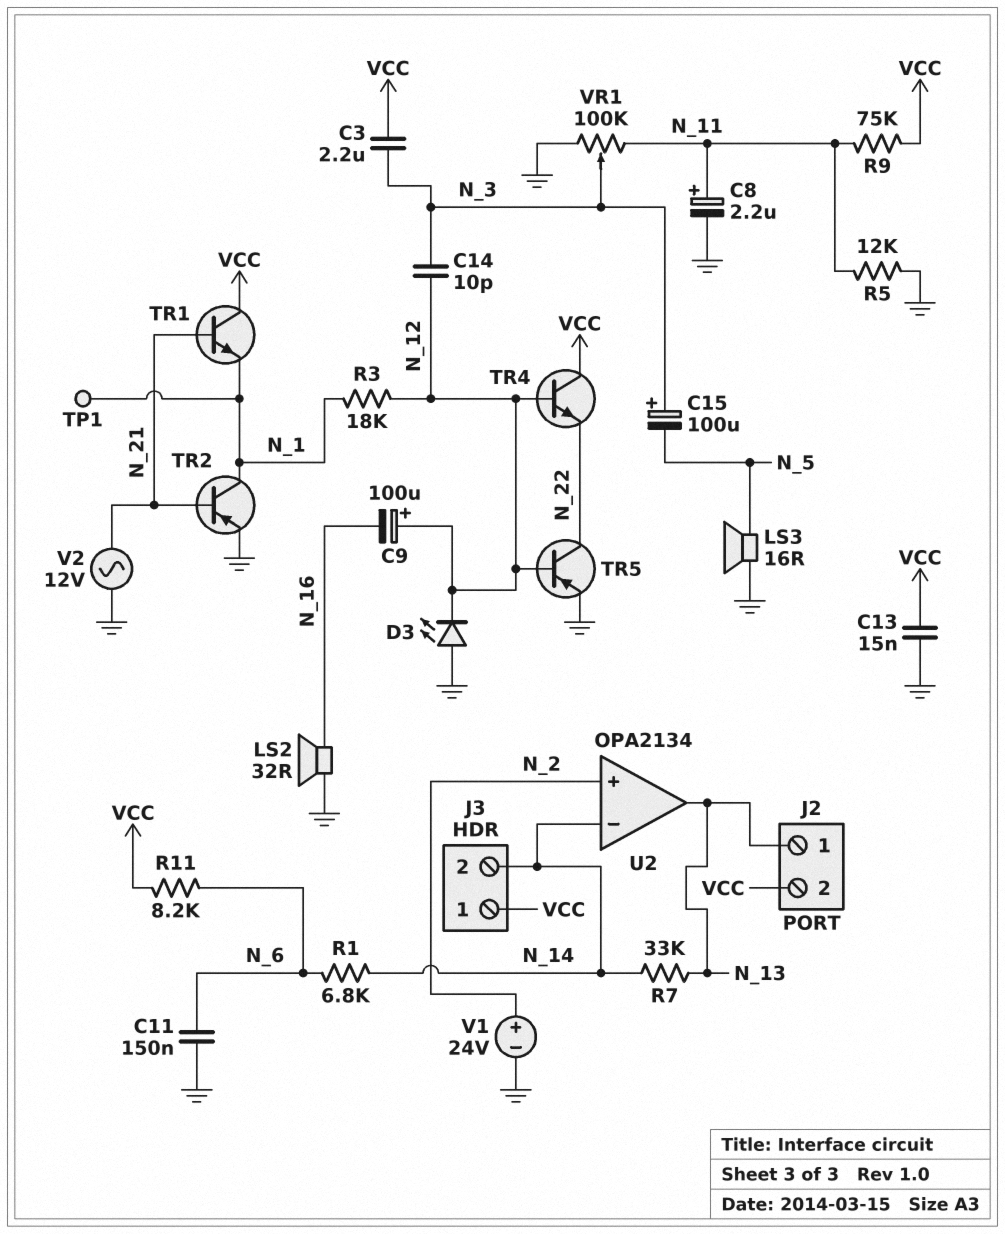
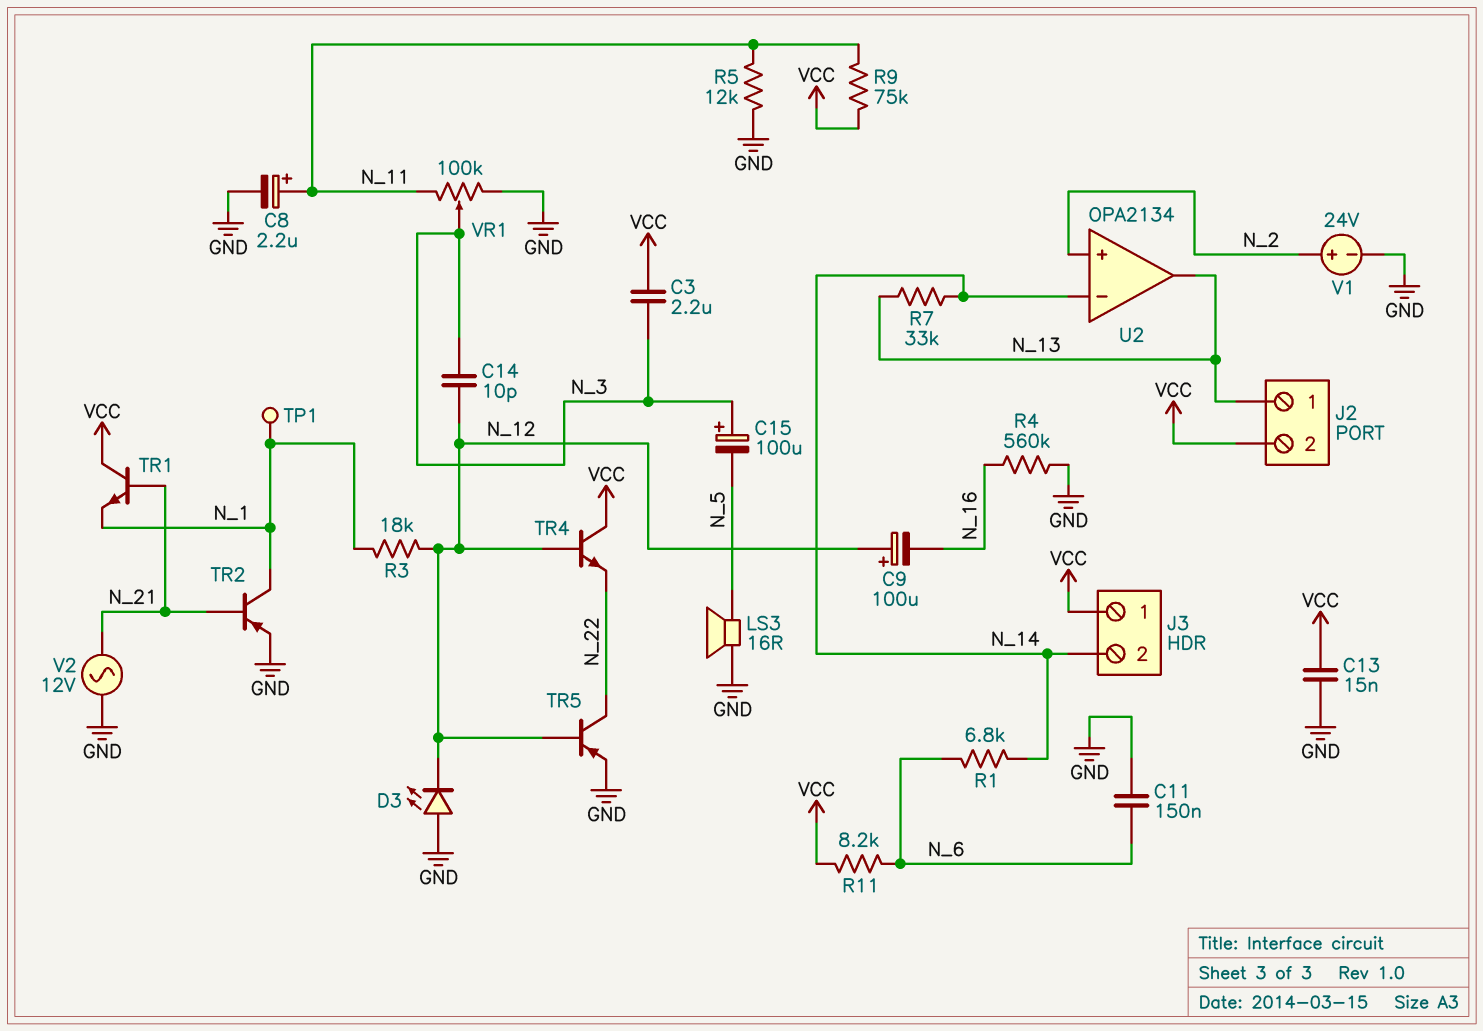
LS2: speaker 32R (GND, N_16) -> none
R4: none -> 560k (GND, N_16)

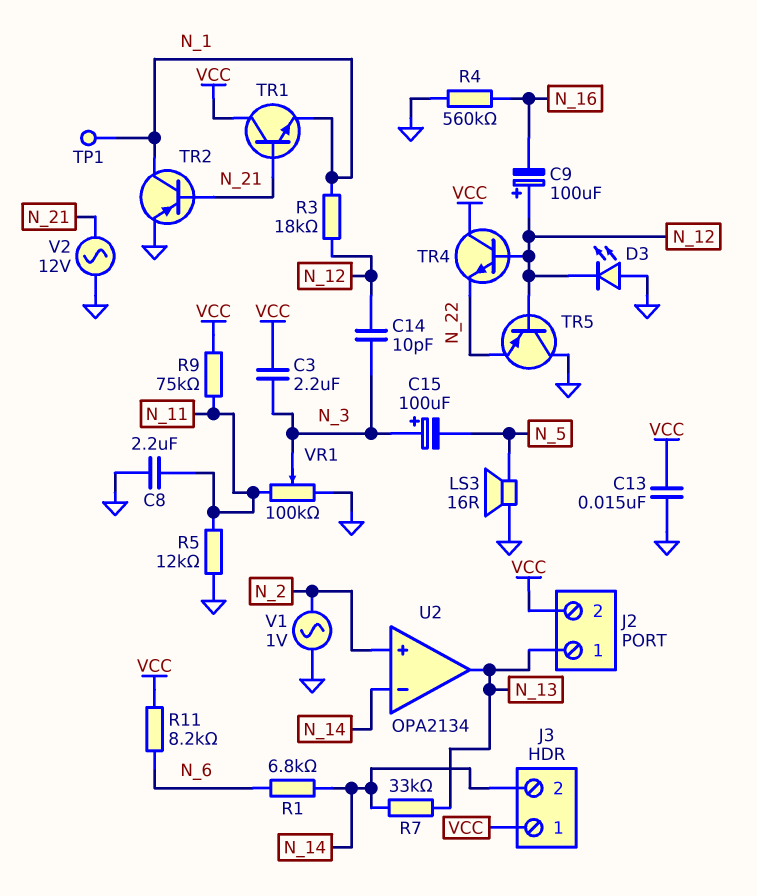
C8: 2.2uF (plus N_11, minus GND) -> 2.2uF (GND, N_11)
C11: 150nF (GND, N_6) -> none
TR5: PNP (B N_12, C N_22, E GND) -> PNP (B N_12, C GND, E N_22)
V1: 24V (plus N_2, minus GND) -> AC 1V (GND, N_2)

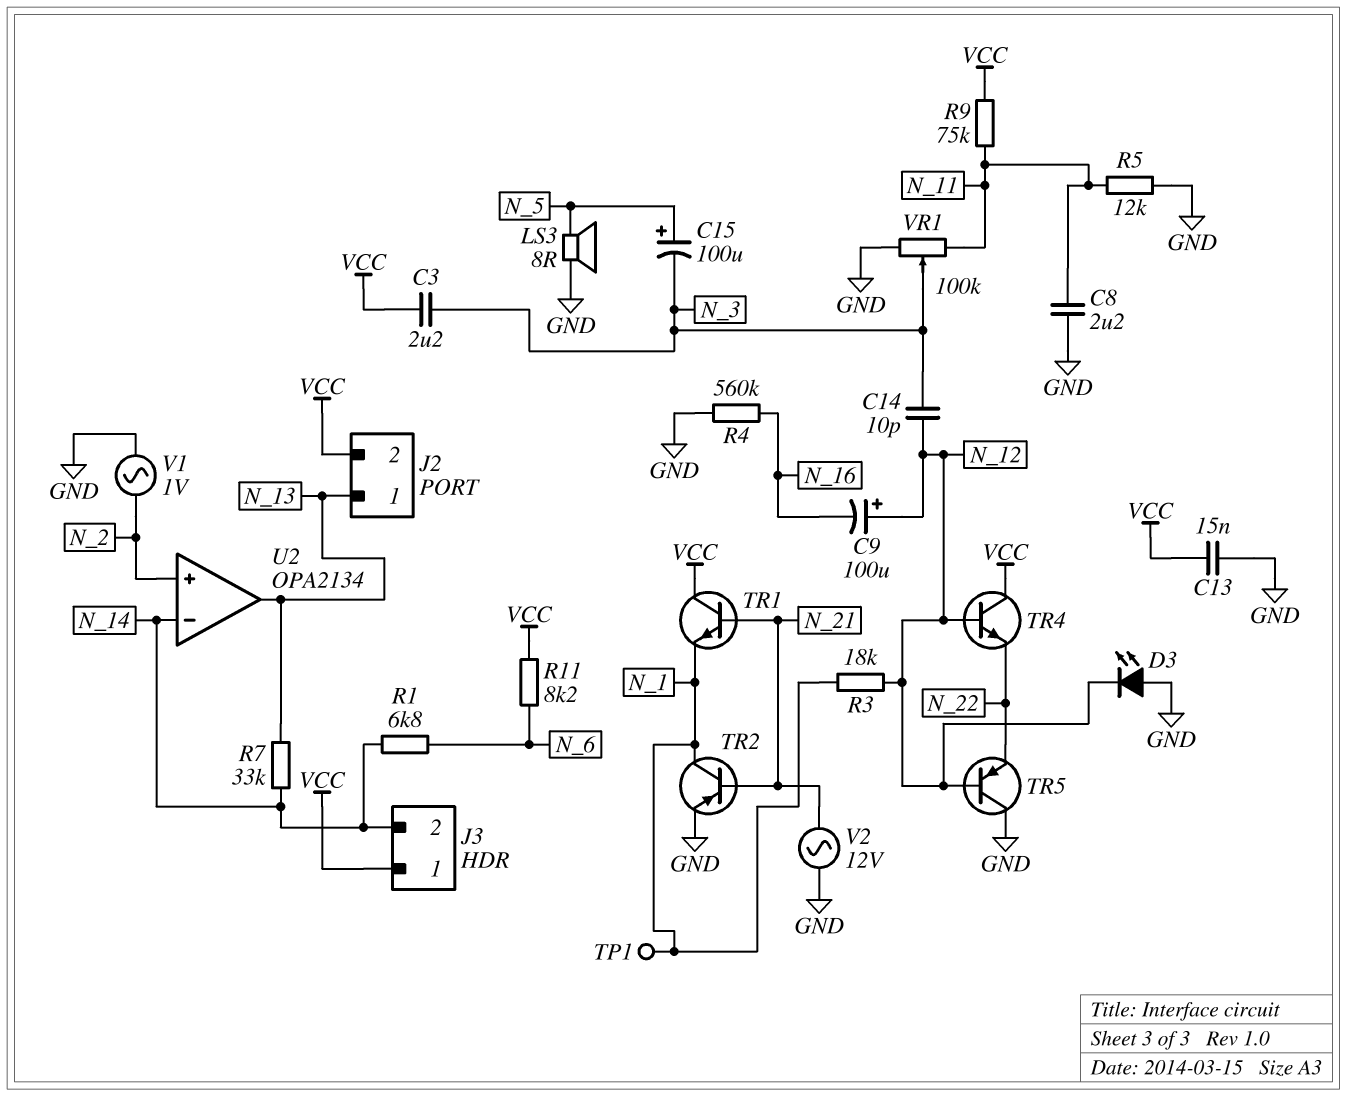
C15: 100uF (plus N_3, minus N_5) -> 100uF (plus N_5, minus N_3)
LS3: speaker 16R (GND, N_5) -> speaker 8R (GND, N_5)

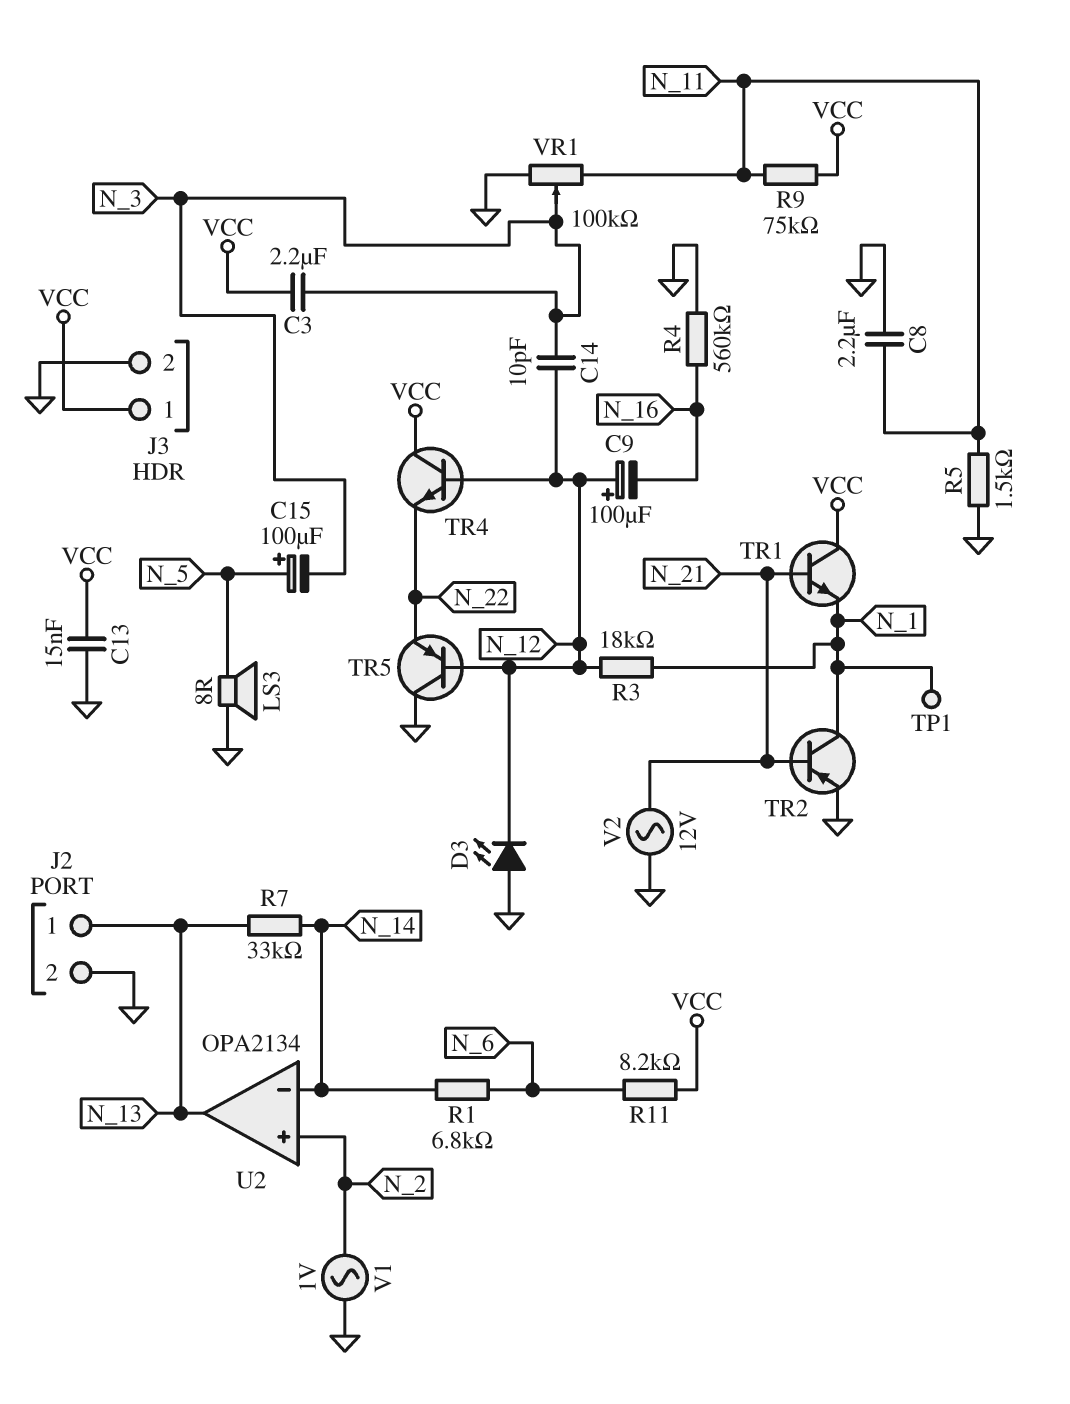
J2 pin 2: VCC -> GND
J3 pin 2: N_14 -> GND
R5: 12k (GND, N_11) -> 1.5k (GND, N_11)

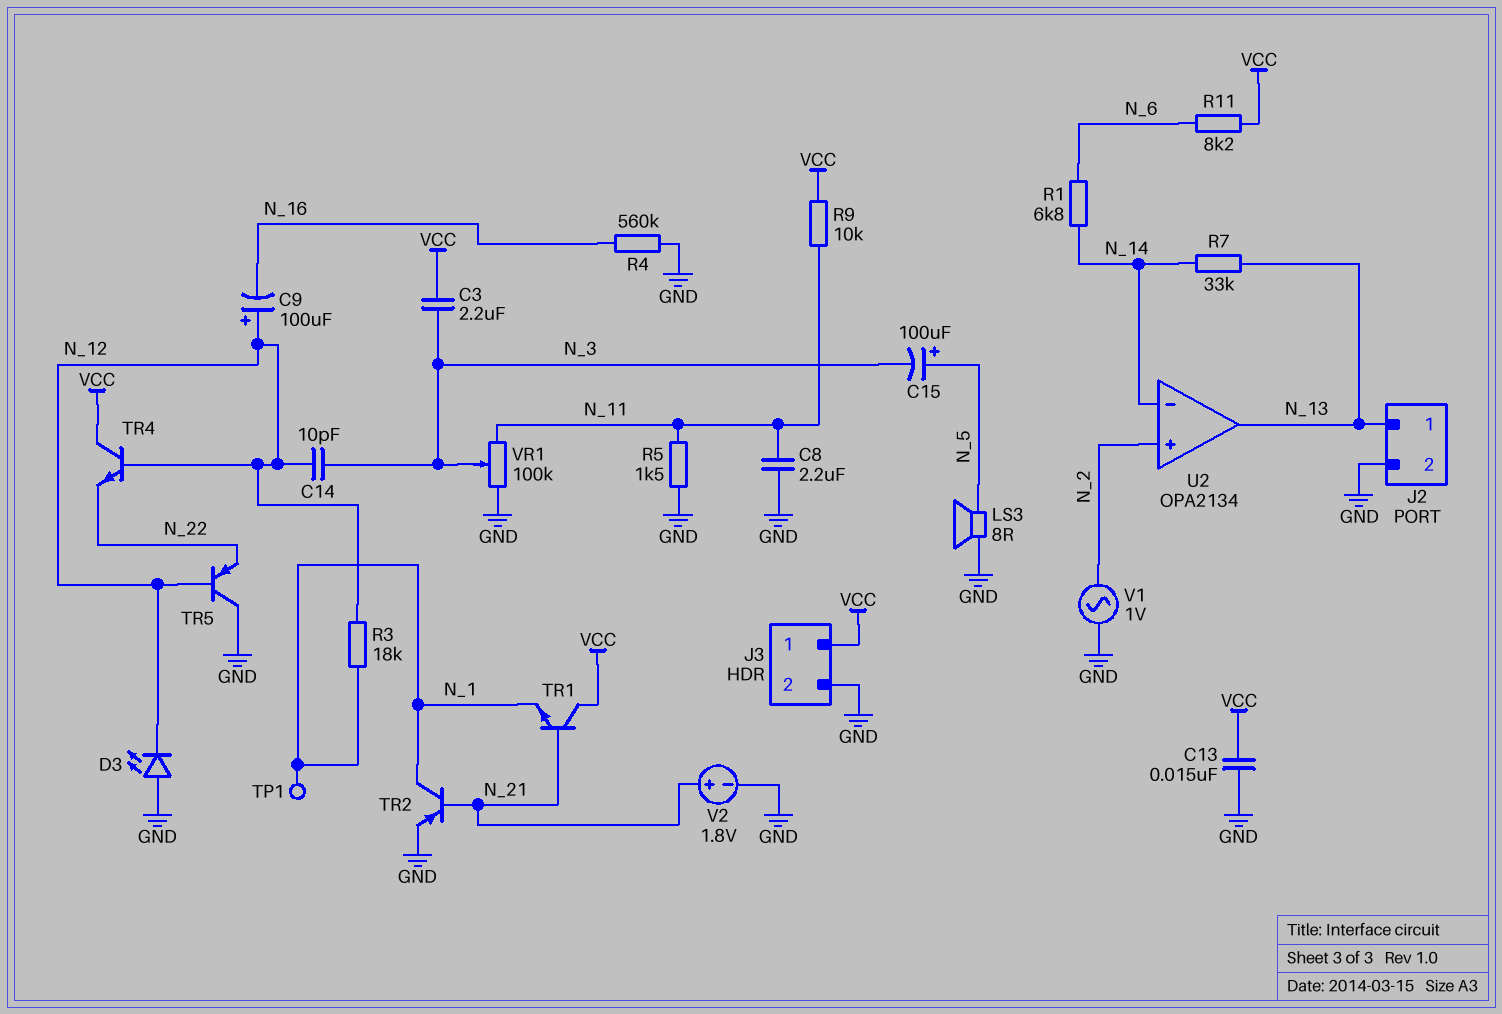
R9: 75k (N_11, VCC) -> 10k (N_11, VCC)
V2: AC 12V (GND, N_21) -> 1.8V (plus N_21, minus GND)

